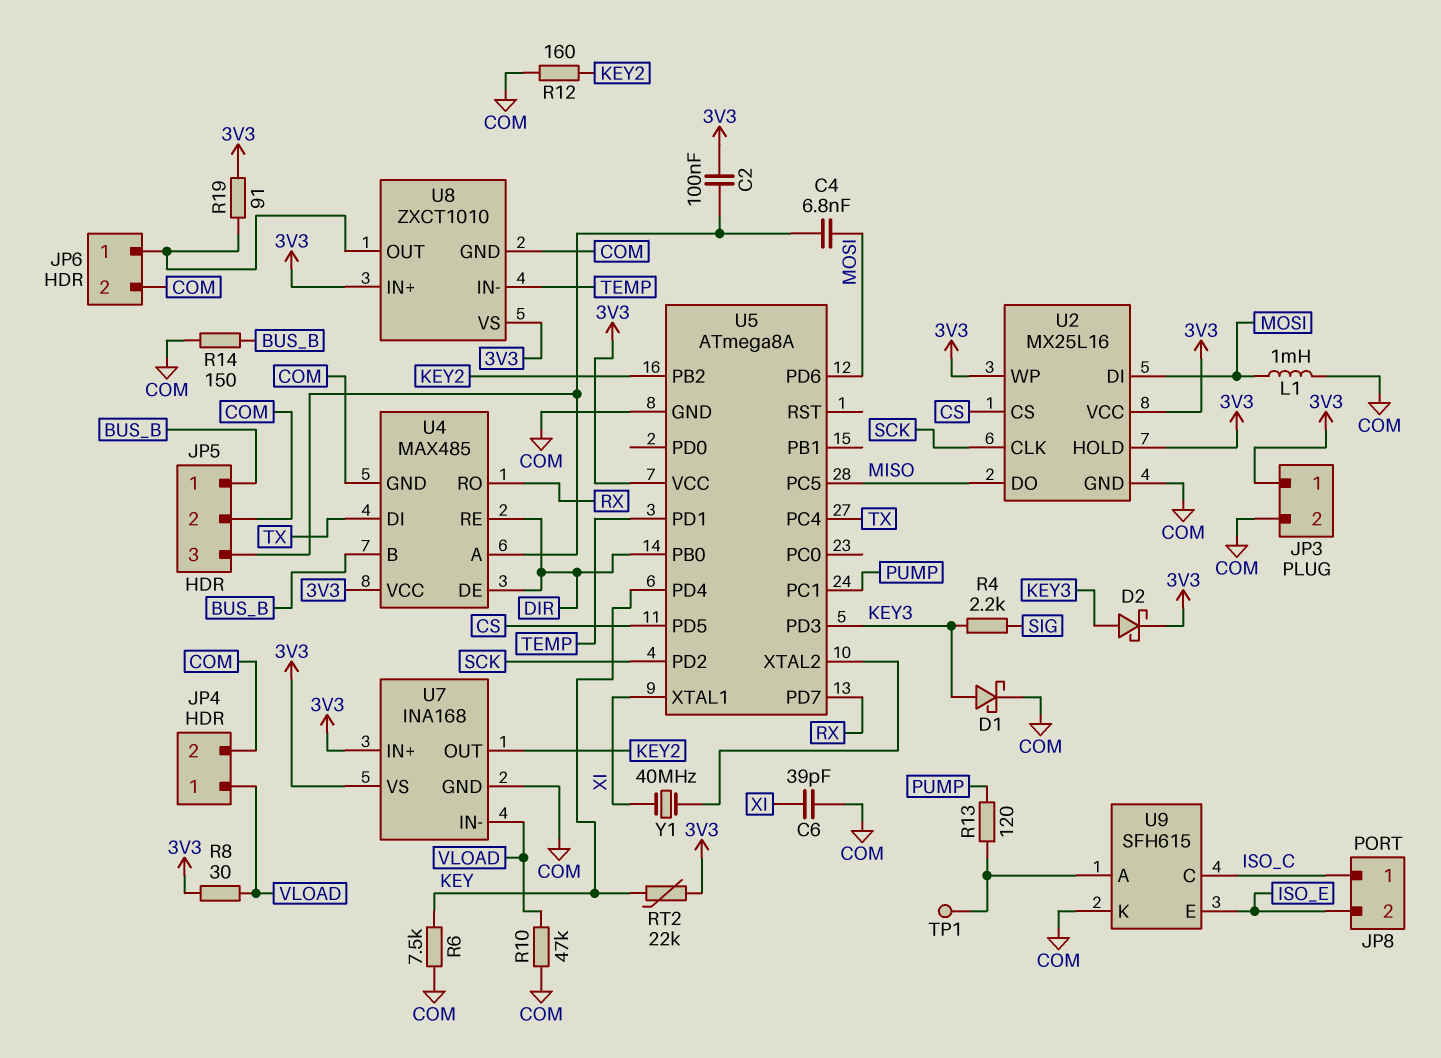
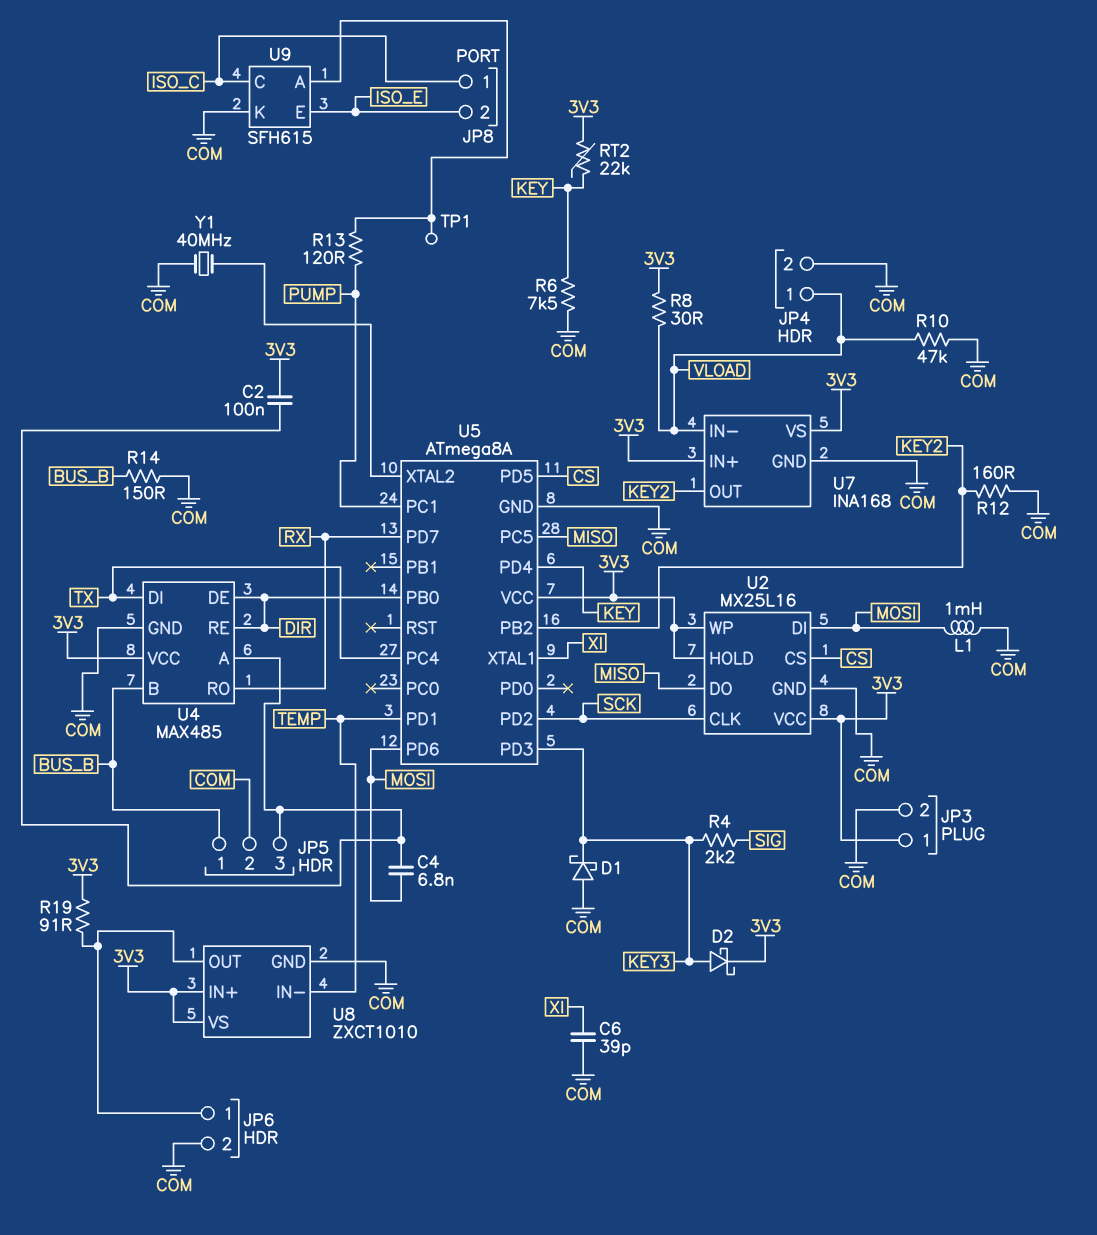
D1: schottky (A KEY3, K COM) -> schottky (A COM, K KEY3)
Y1: 40MHz (U5/XTAL2, XI) -> 40MHz (COM, U5/XTAL2)

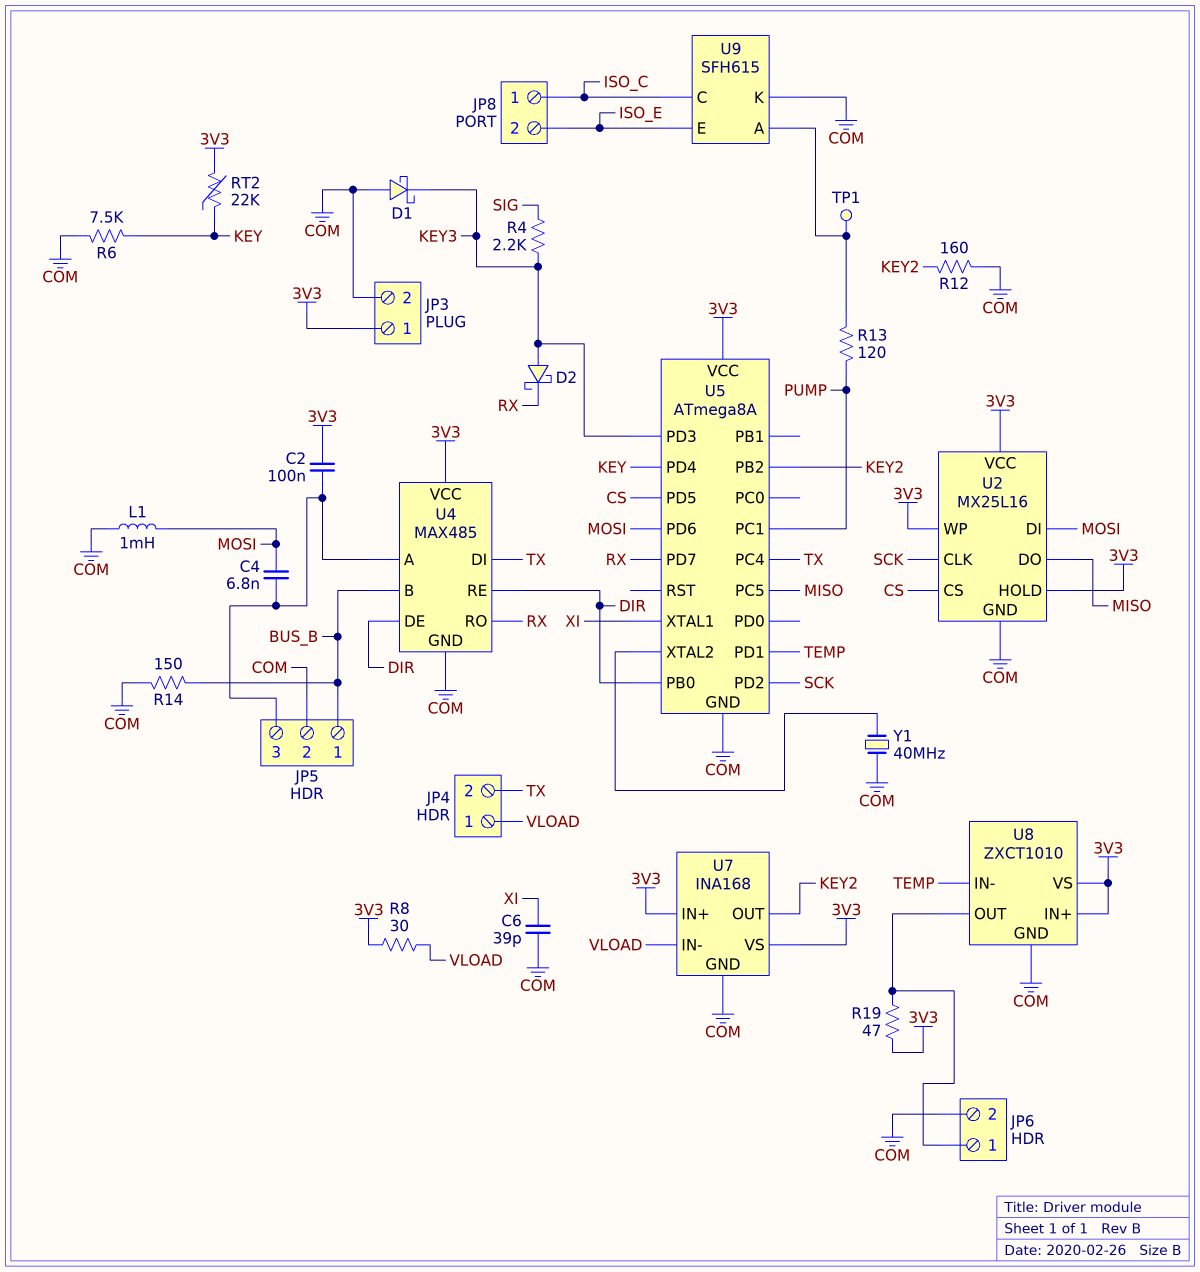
D2: schottky (A KEY3, K 3V3) -> schottky (A KEY3, K RX)
JP4 pin 2: COM -> TX
R10: 47k (COM, VLOAD) -> none
R19: 91 (3V3, JP6/1) -> 47 (3V3, JP6/1)

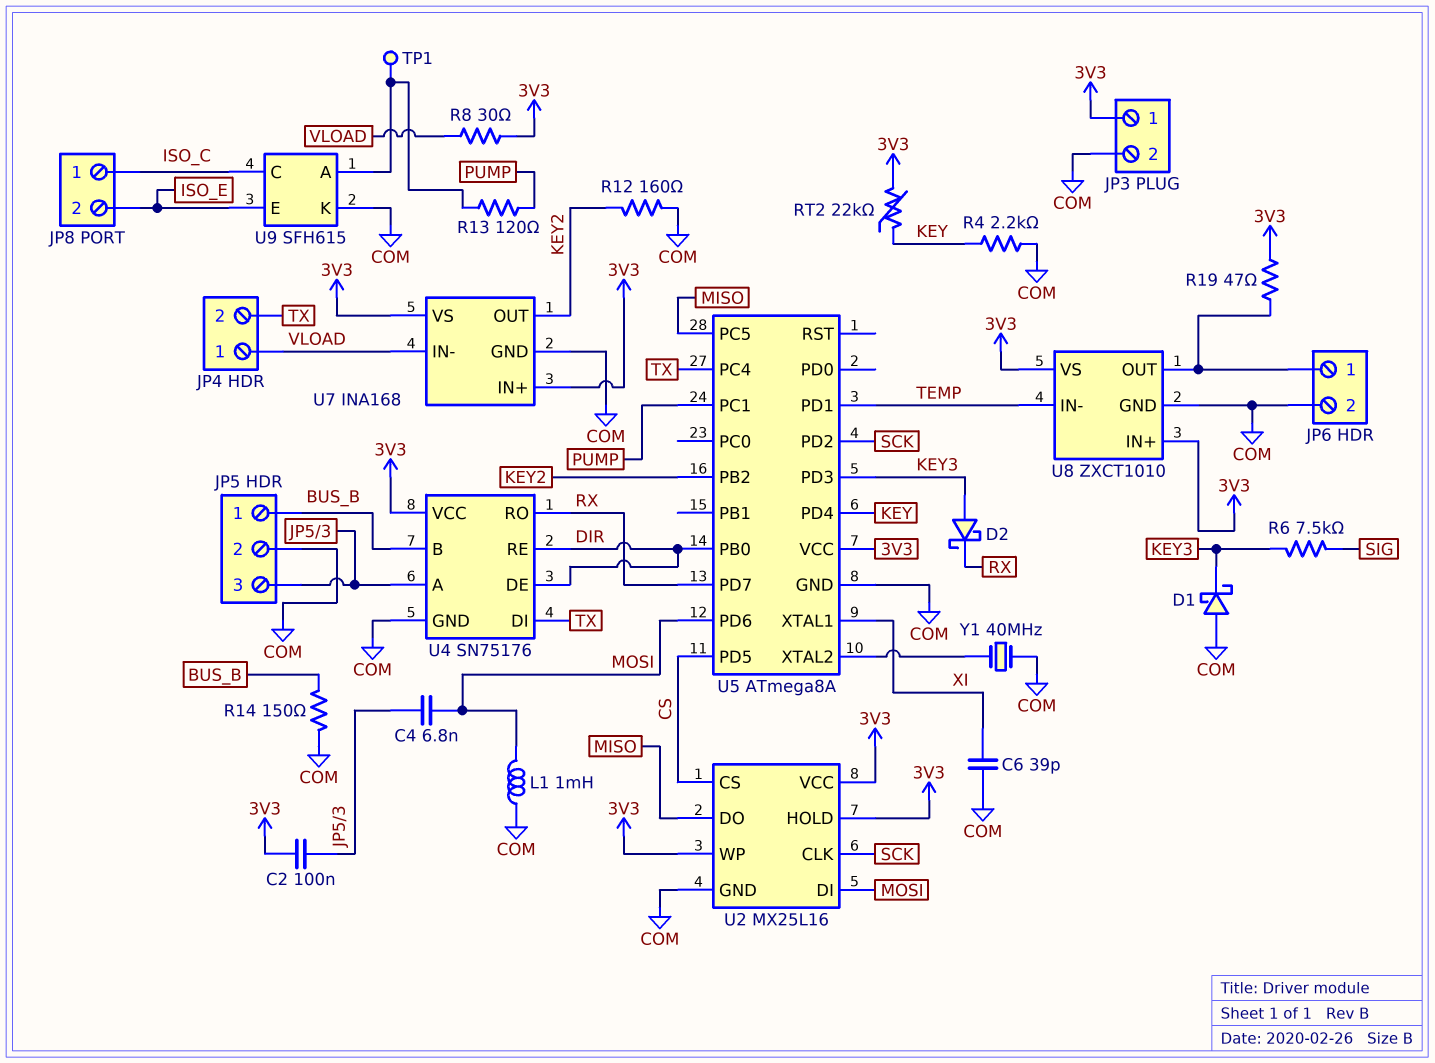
R4: 2.2k (KEY3, SIG) -> 2.2k (COM, KEY)
R6: 7.5k (COM, KEY) -> 7.5k (KEY3, SIG)
U4: MAX485 -> SN75176

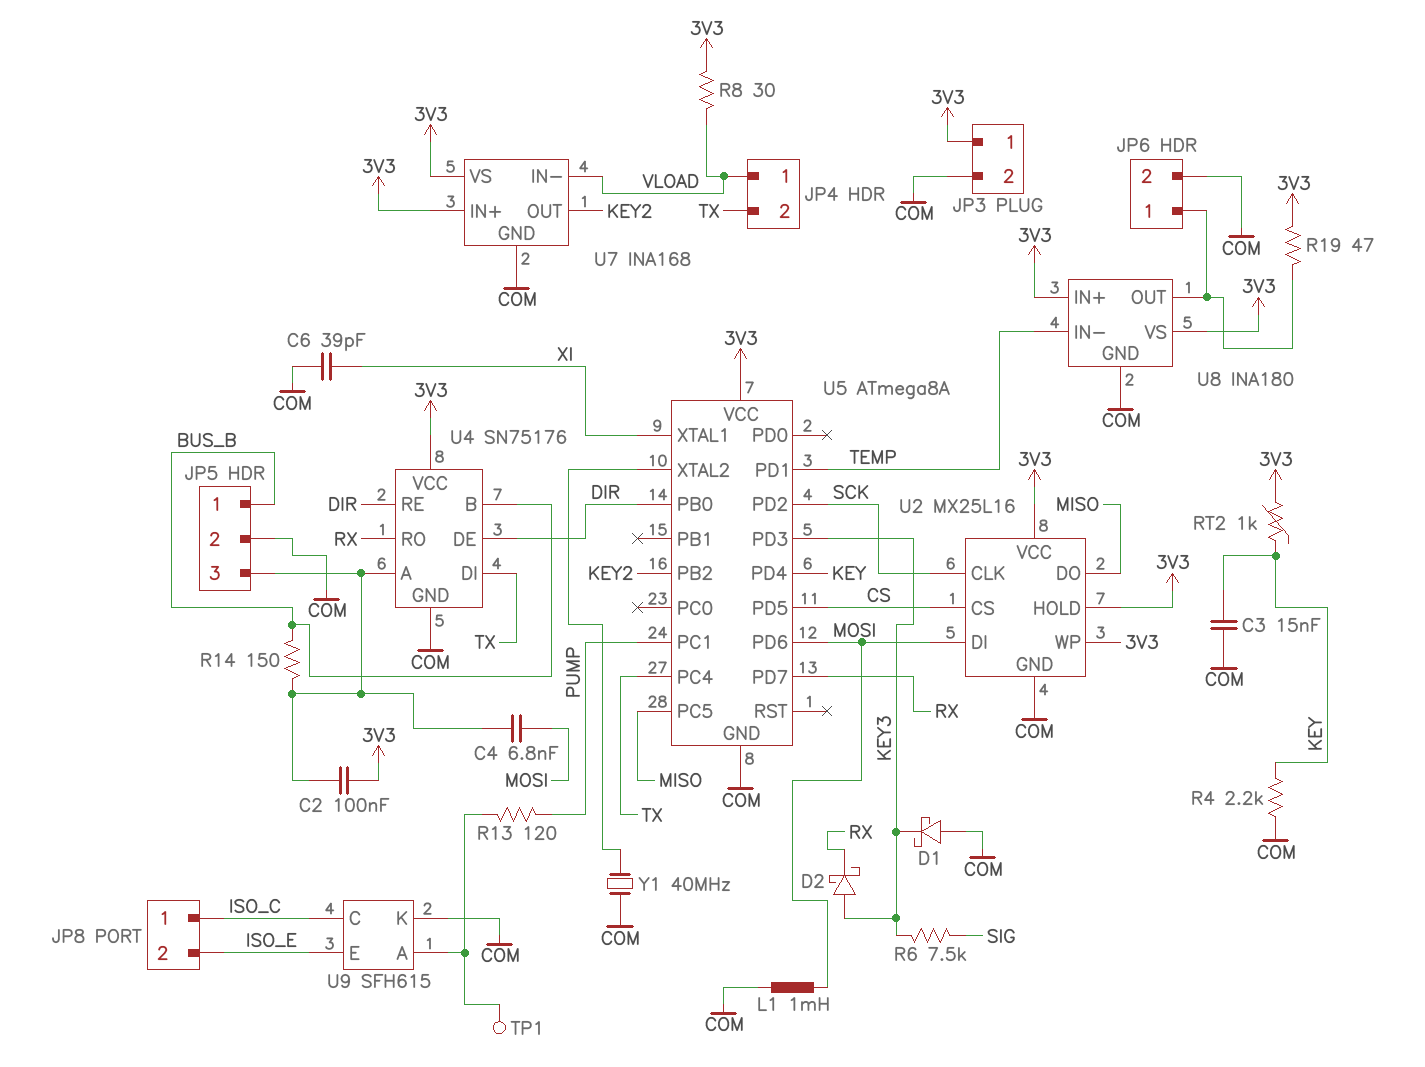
C3: none -> 15nF (COM, KEY)
R12: 160 (COM, KEY2) -> none
R14: 150 (BUS_B, COM) -> 150 (BUS_B, JP5/3)
RT2: 22k (3V3, KEY) -> 1k (3V3, KEY)
U8: ZXCT1010 -> INA180

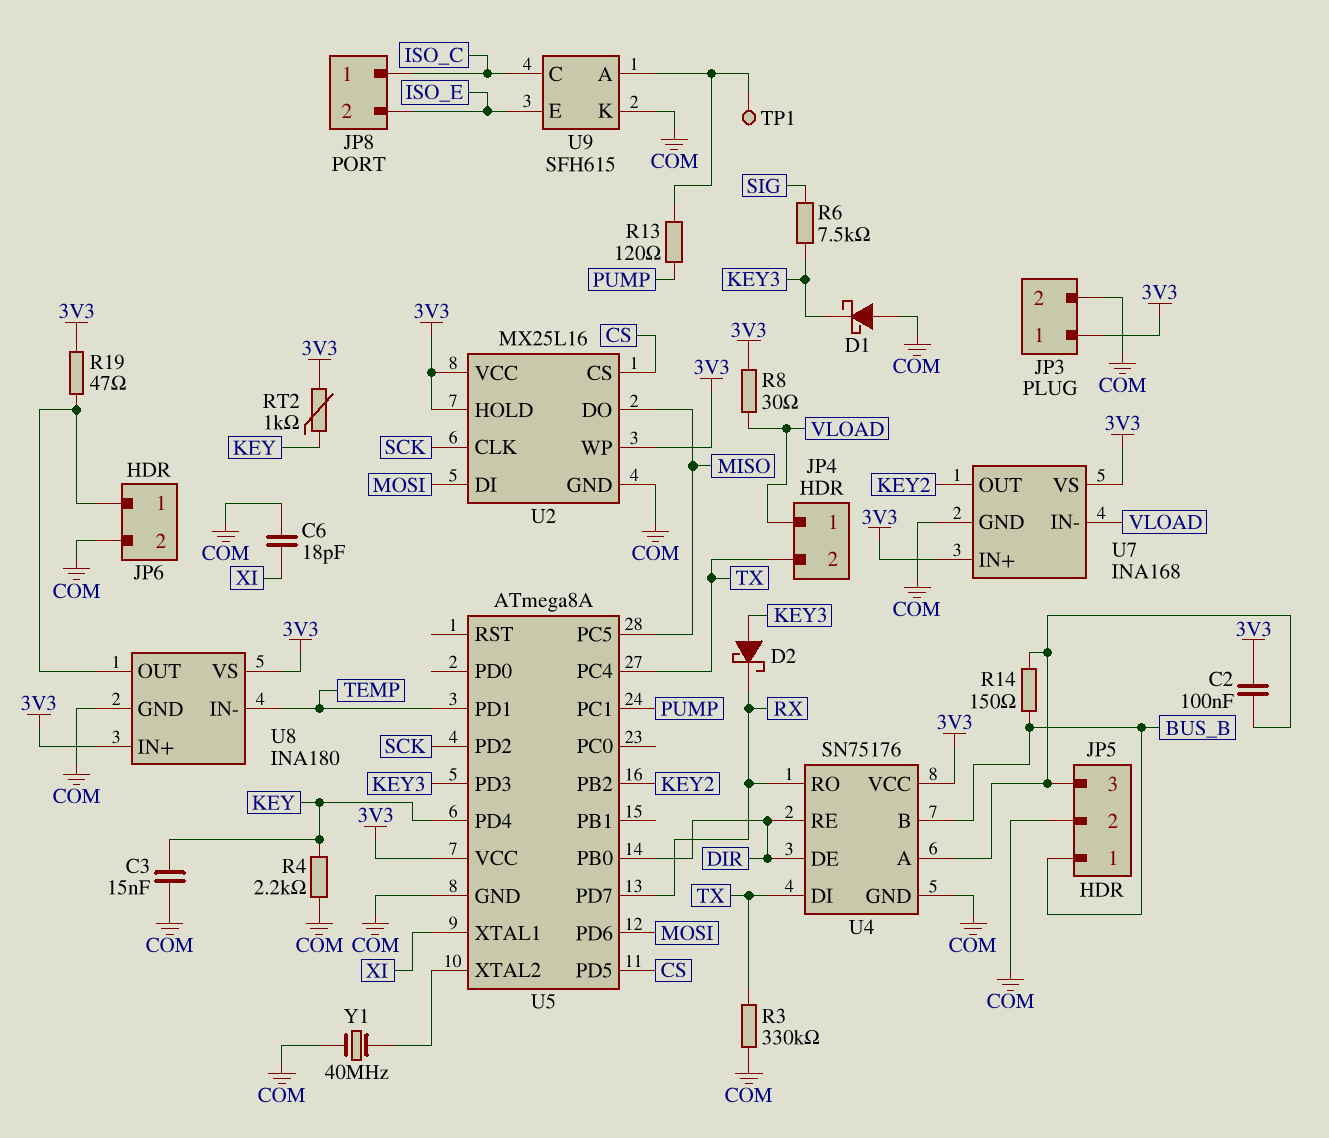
C4: 6.8nF (JP5/3, MOSI) -> none
C6: 39pF (COM, XI) -> 18pF (COM, XI)
L1: 1mH (COM, MOSI) -> none
R3: none -> 330k (COM, TX)

